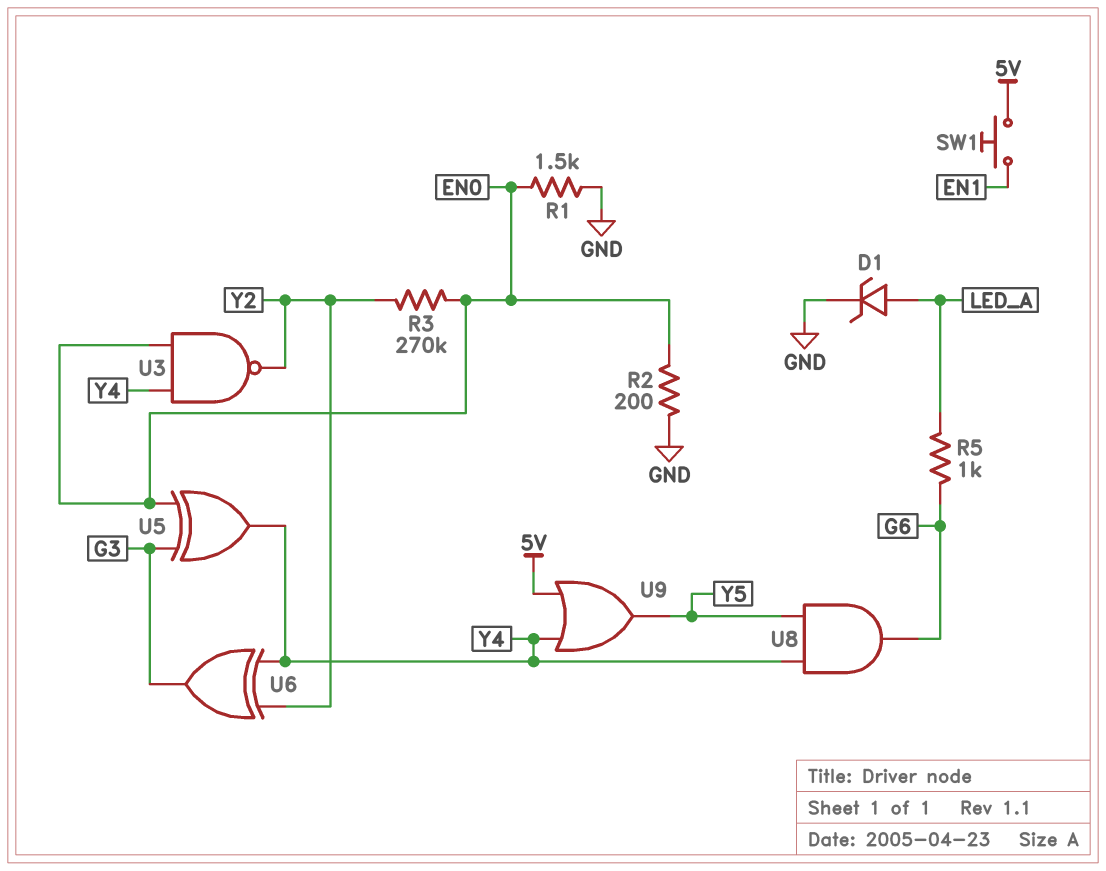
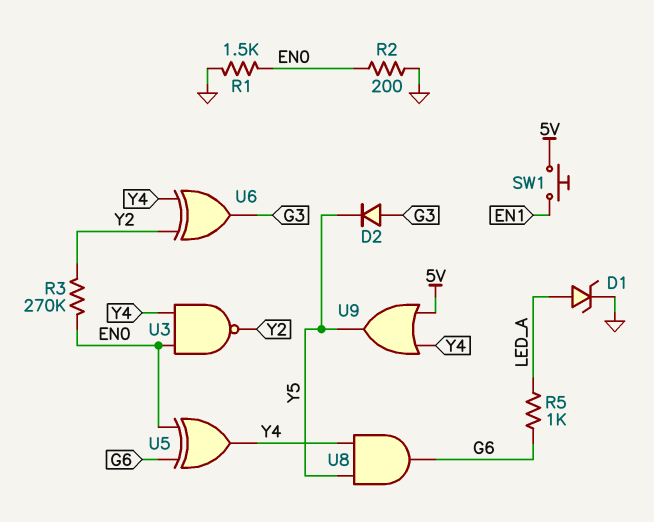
D2: none -> diode (A G3, K Y5)
U5: XOR (in EN0, in G3, out Y4) -> XOR (in EN0, in G6, out Y4)

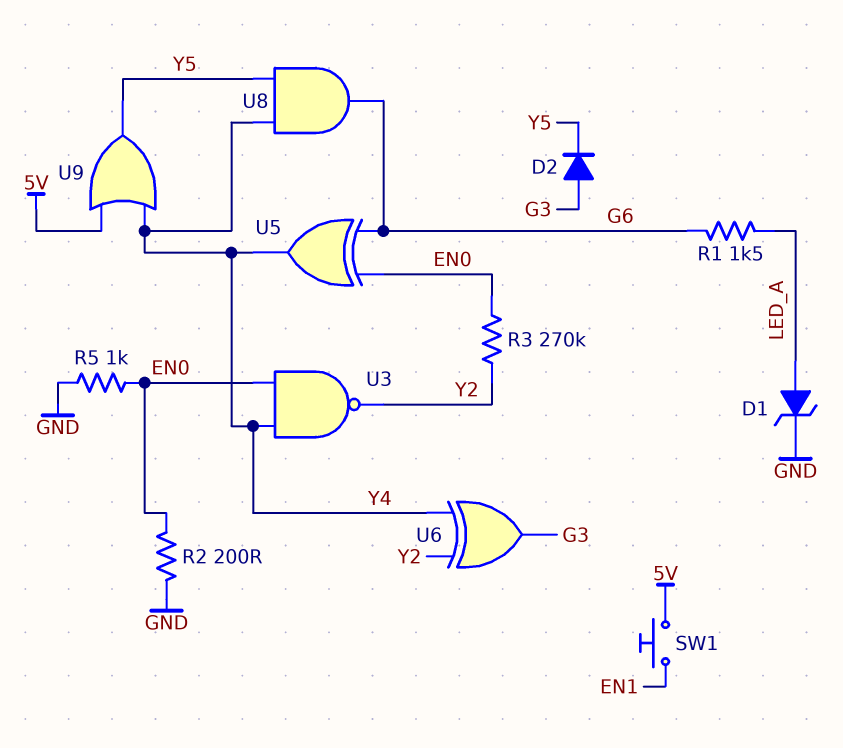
R1: 1.5k (EN0, GND) -> 1.5k (G6, LED_A)
R5: 1k (G6, LED_A) -> 1k (EN0, GND)

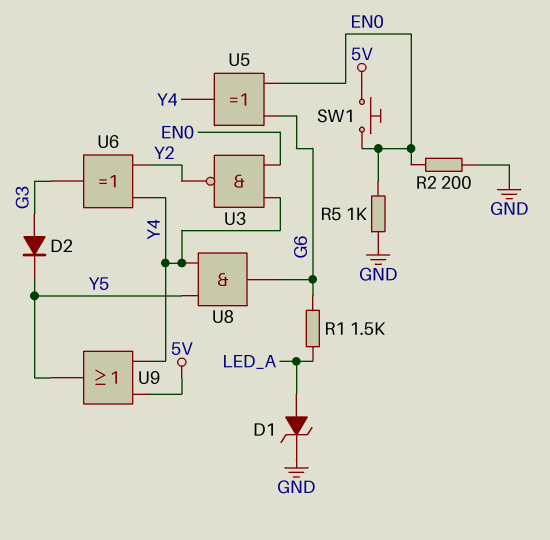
R3: 270k (EN0, Y2) -> none
SW1: button (5V, EN1) -> button (5V, EN0)

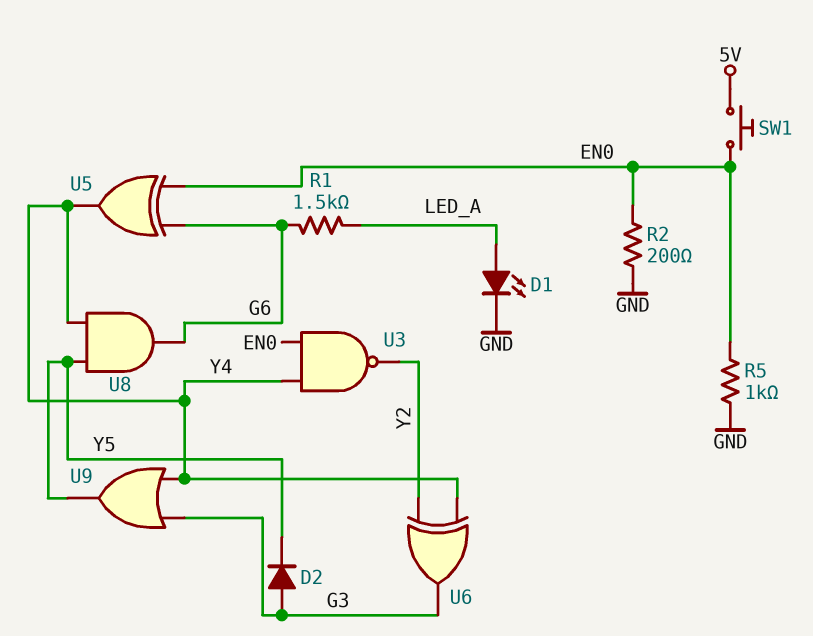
D1: zener (A LED_A, K GND) -> LED (A LED_A, K GND)
U9: OR (in 5V, in Y4, out Y5) -> OR (in G3, in Y4, out Y5)

